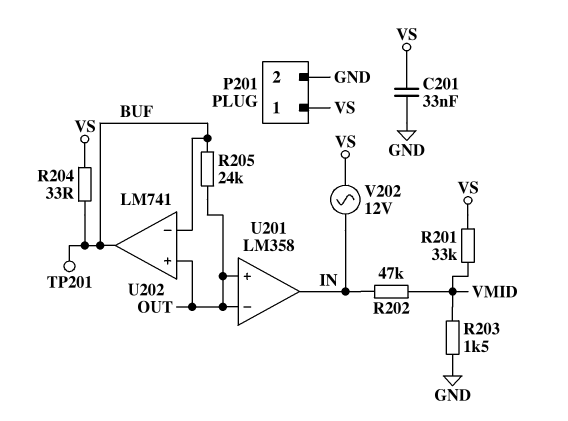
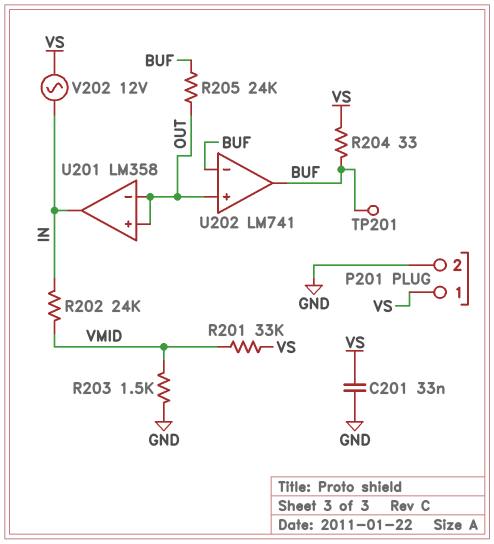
R202: 47k (IN, VMID) -> 24k (IN, VMID)

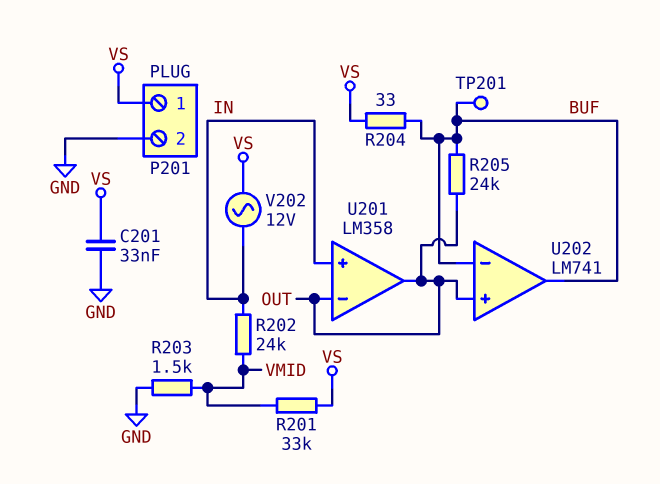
U201 pin in+: OUT -> IN
U201 pin out: IN -> OUT

